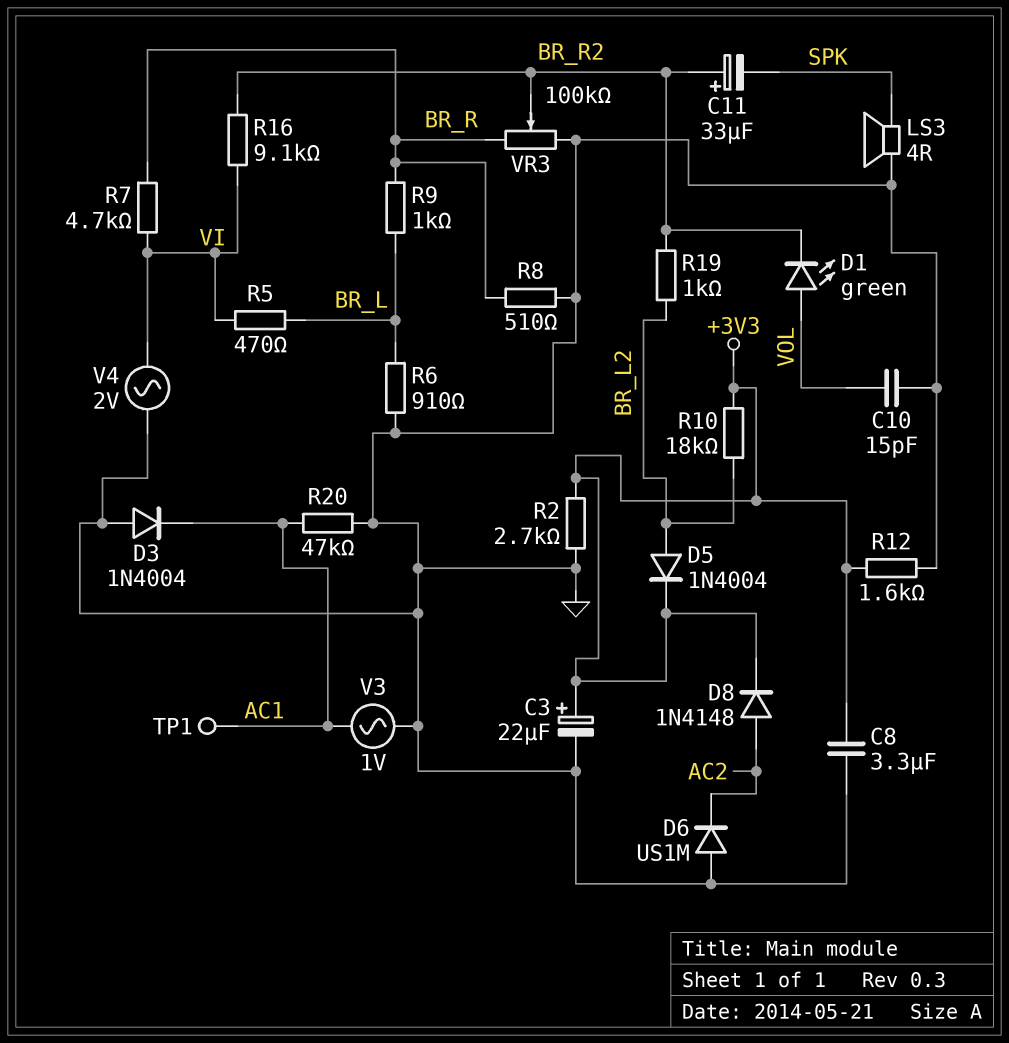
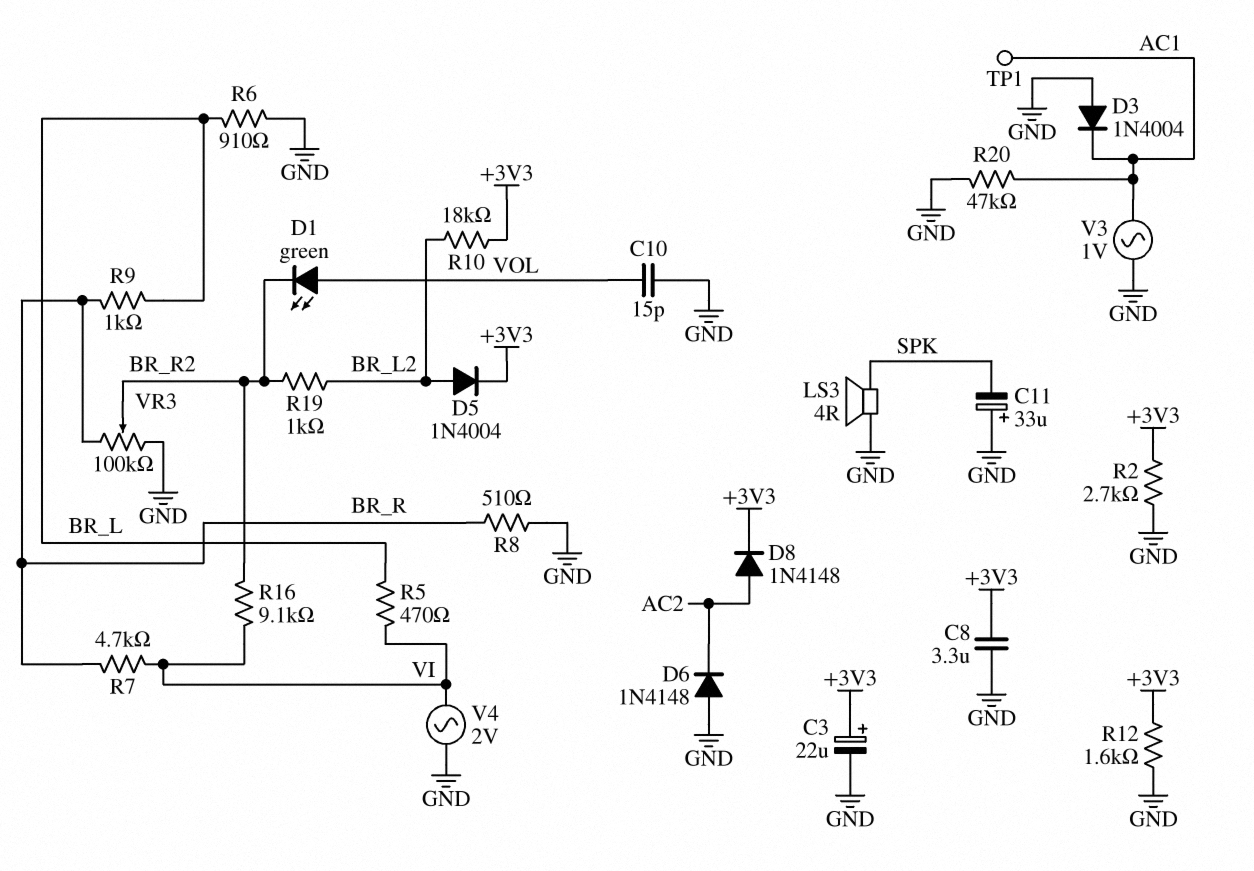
C11: 33uF (plus BR_R2, minus SPK) -> 33uF (plus GND, minus SPK)
D6: diode US1M (A GND, K AC2) -> diode 1N4148 (A GND, K AC2)

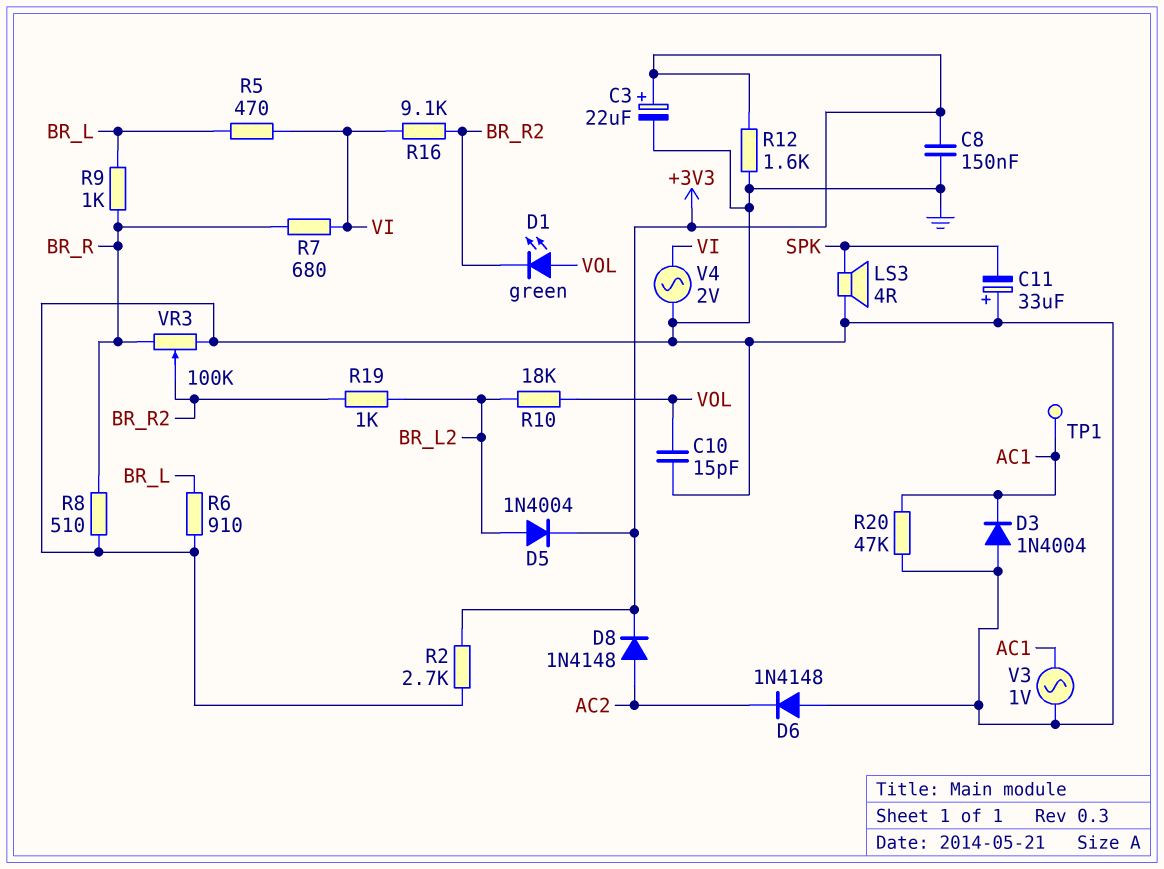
C8: 3.3uF (+3V3, GND) -> 150nF (+3V3, GND)
R7: 4.7k (BR_R, VI) -> 680 (BR_R, VI)
R10: 18k (+3V3, BR_L2) -> 18k (BR_L2, VOL)

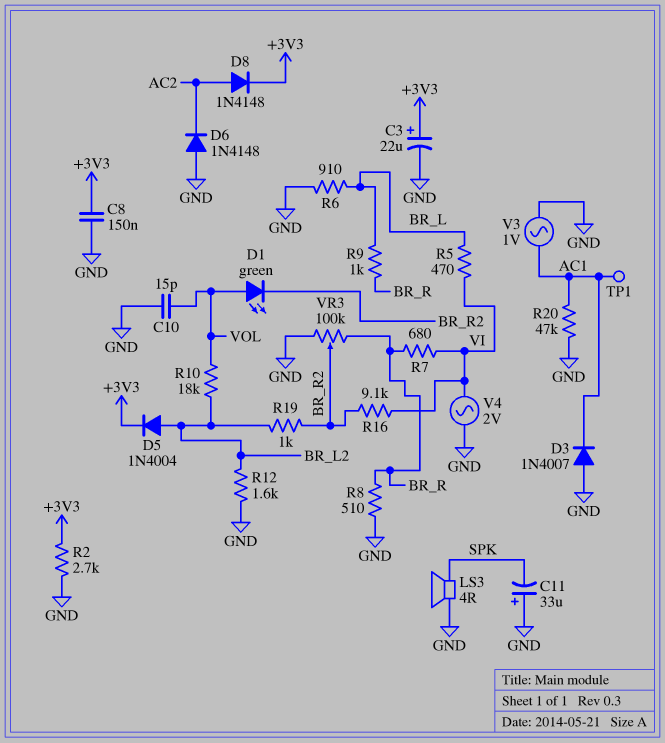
D3: diode 1N4004 (A GND, K AC1) -> diode 1N4007 (A GND, K AC1)
R12: 1.6k (+3V3, GND) -> 1.6k (BR_L2, GND)

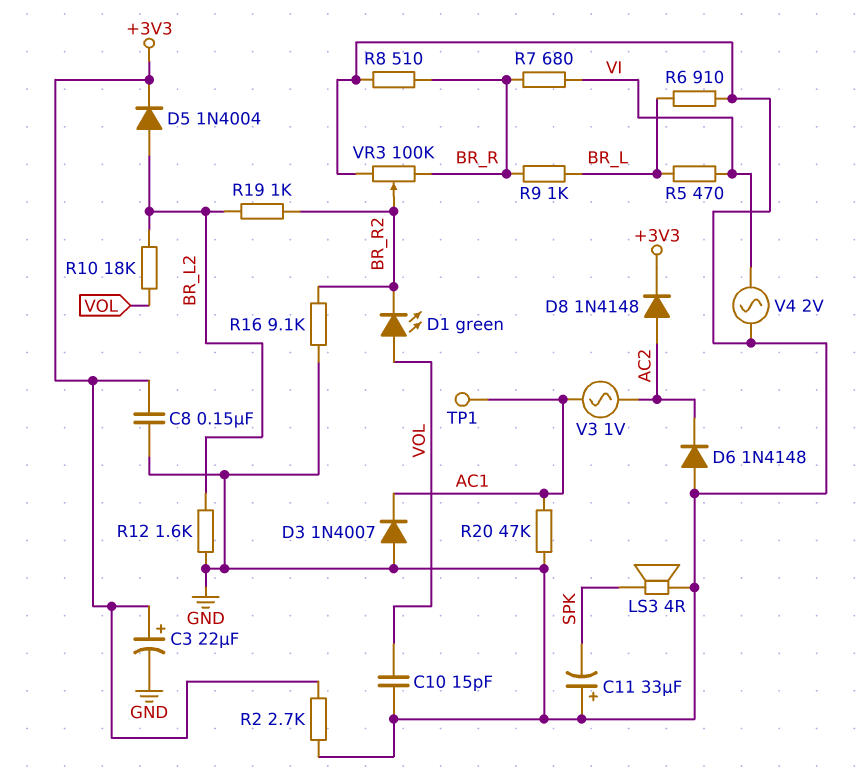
R16: 9.1k (BR_R2, VI) -> 9.1k (BR_R2, GND)
V3: AC 1V (AC1, GND) -> AC 1V (AC1, AC2)

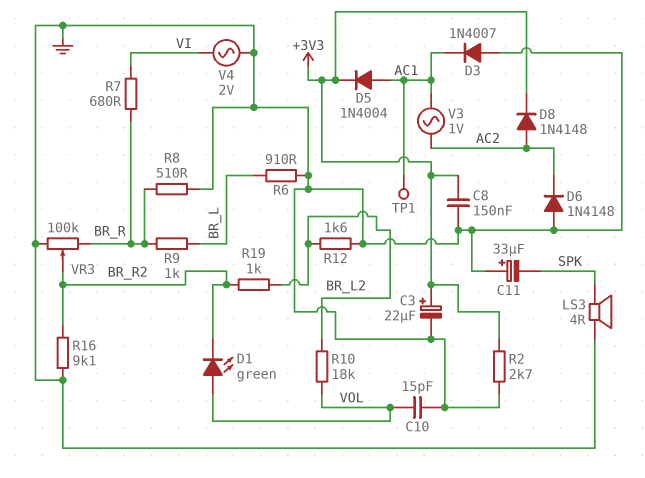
D5: diode 1N4004 (A BR_L2, K +3V3) -> diode 1N4004 (A AC1, K +3V3)
R5: 470 (BR_L, VI) -> none
R20: 47k (AC1, GND) -> none

